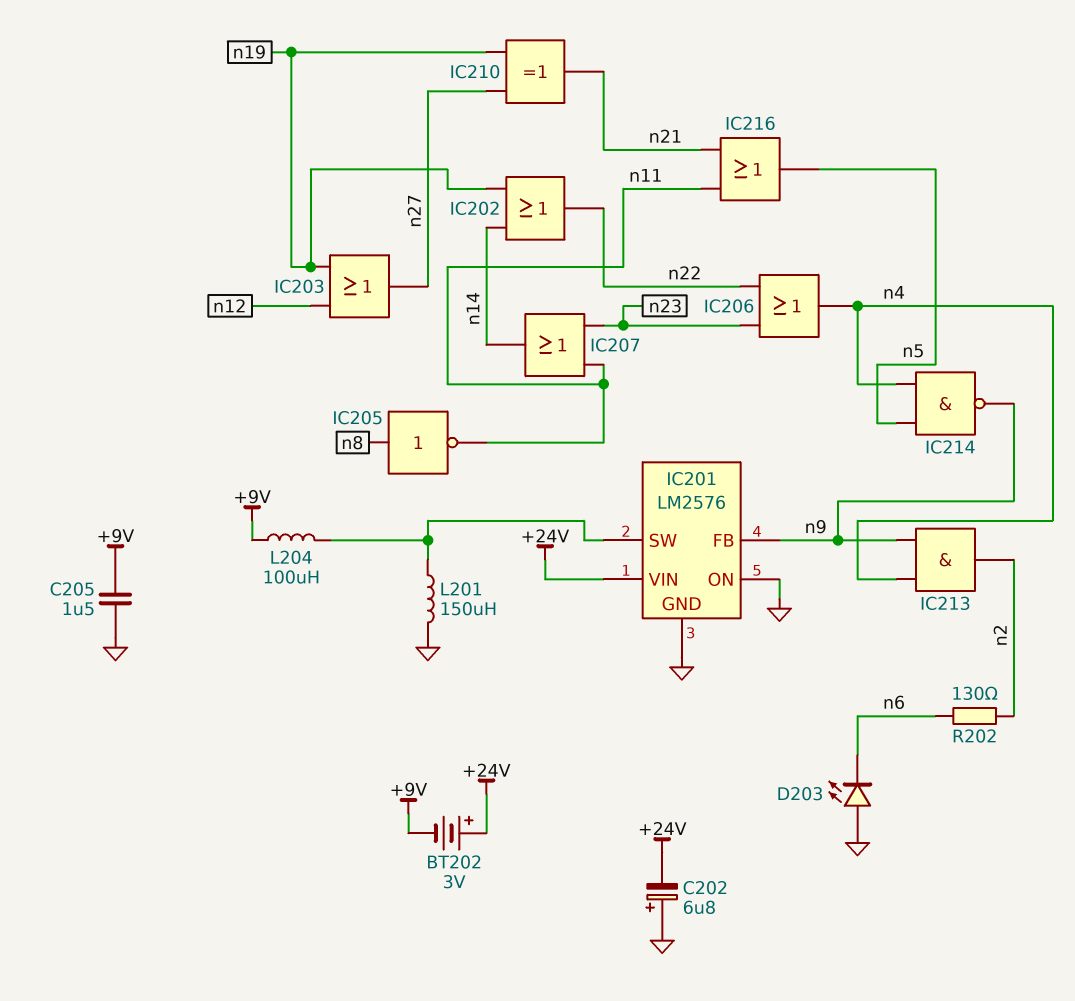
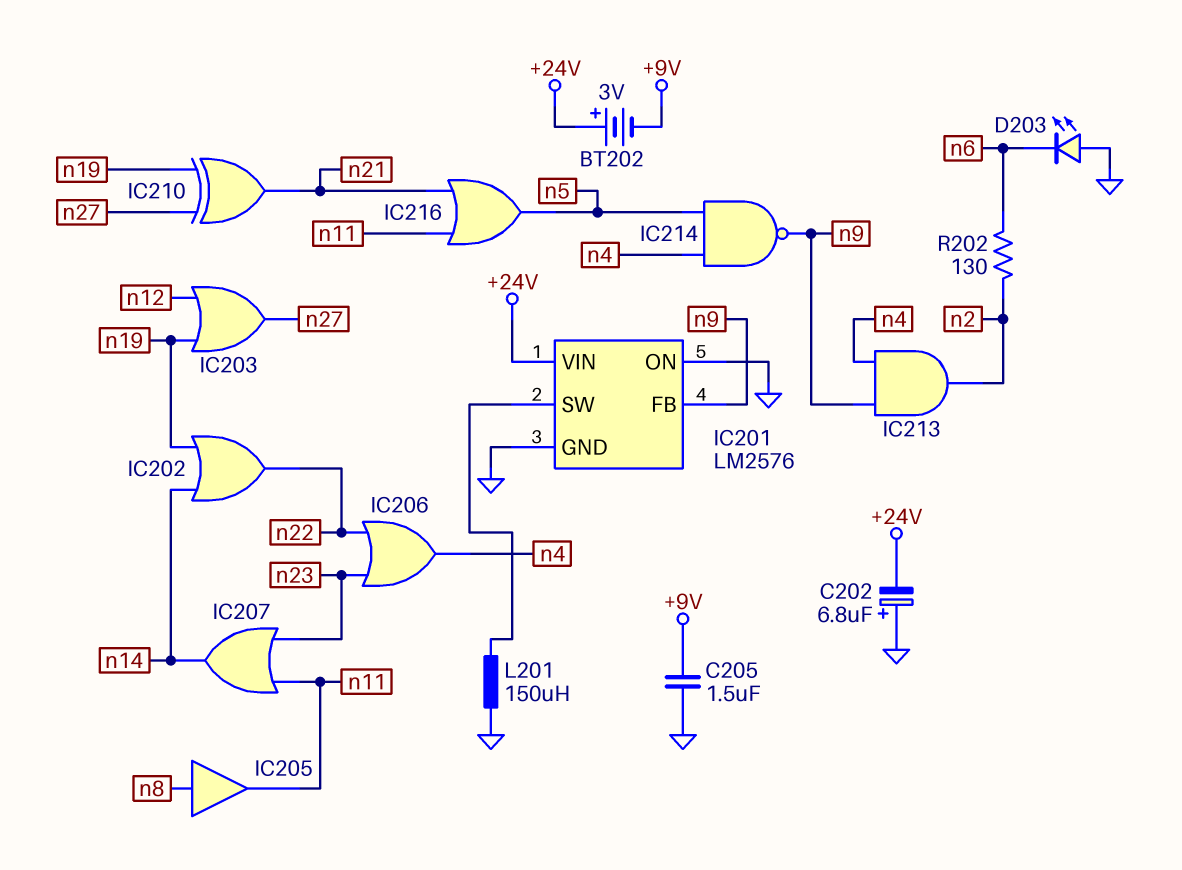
IC205: NOT (in n8, out n11) -> buffer (in n8, out n11)
L204: 100uH (+9V, IC201/SW) -> none

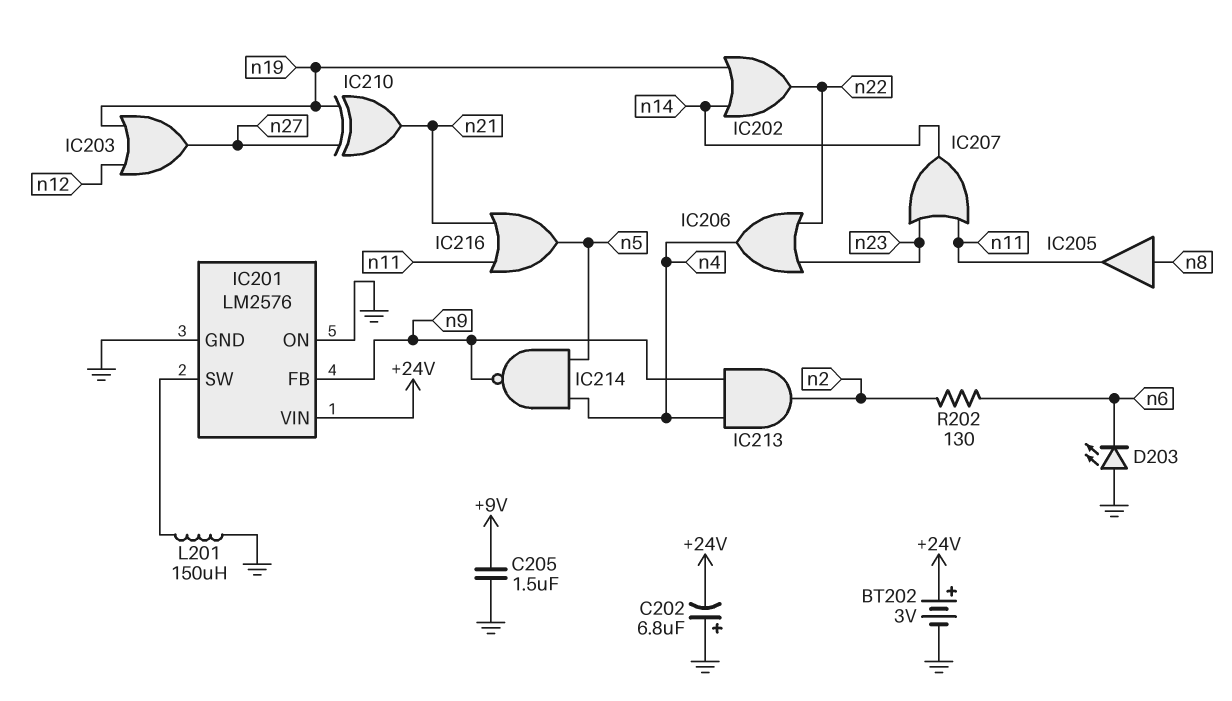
BT202: 3V (plus +24V, minus +9V) -> 3V (plus +24V, minus GND)

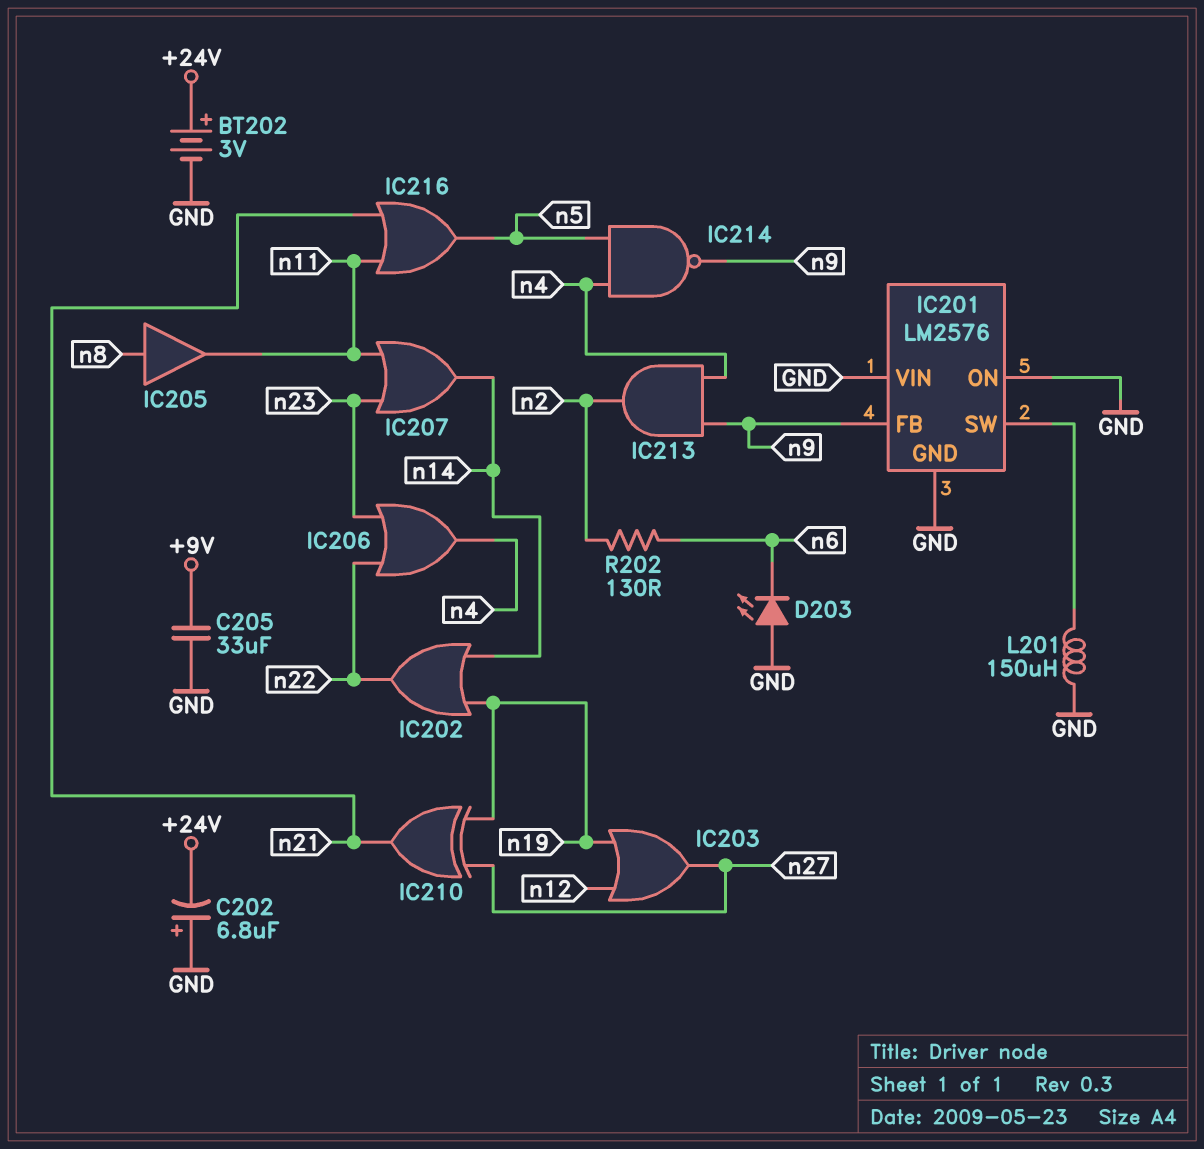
C205: 1.5uF (+9V, GND) -> 33uF (+9V, GND)
IC201 pin VIN: +24V -> GND

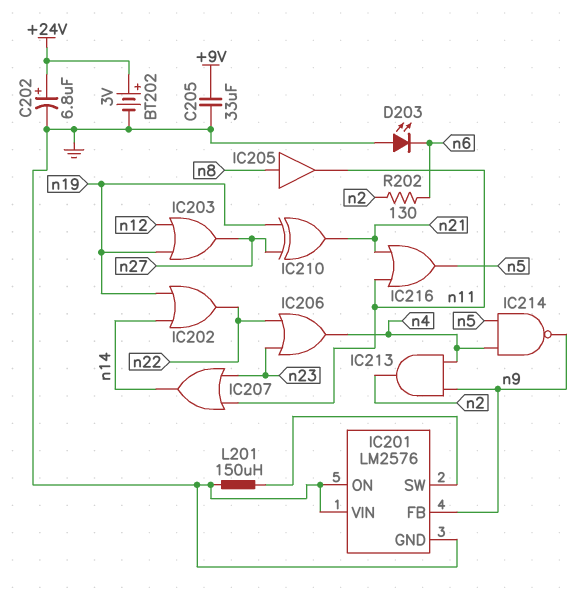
C202: 6.8uF (plus GND, minus +24V) -> 6.8uF (plus +24V, minus GND)

